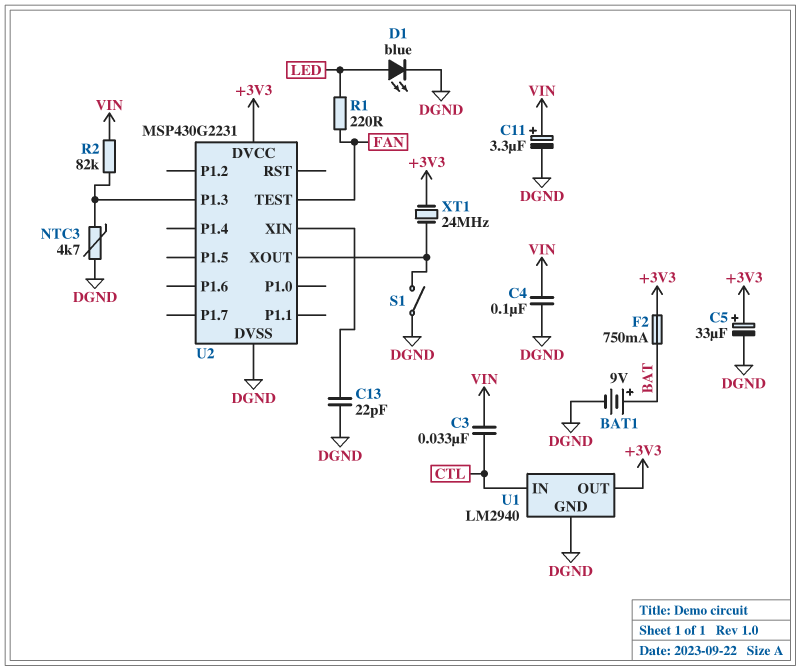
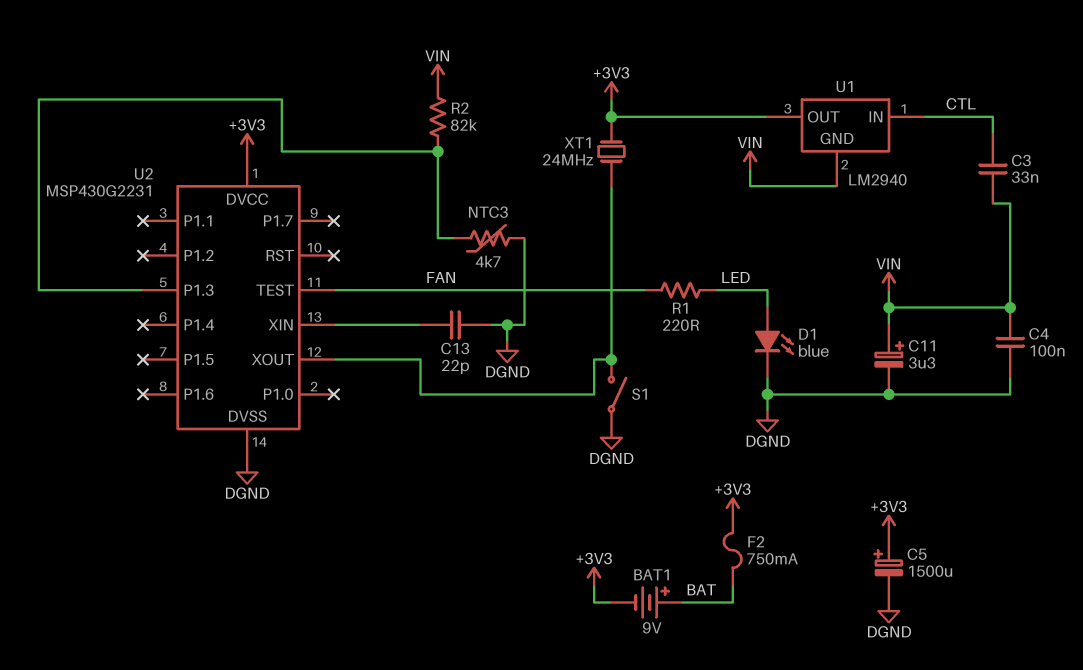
BAT1: 9V (plus BAT, minus DGND) -> 9V (plus BAT, minus +3V3)
C5: 33uF (plus +3V3, minus DGND) -> 1500uF (plus +3V3, minus DGND)
U1 pin GND: DGND -> VIN

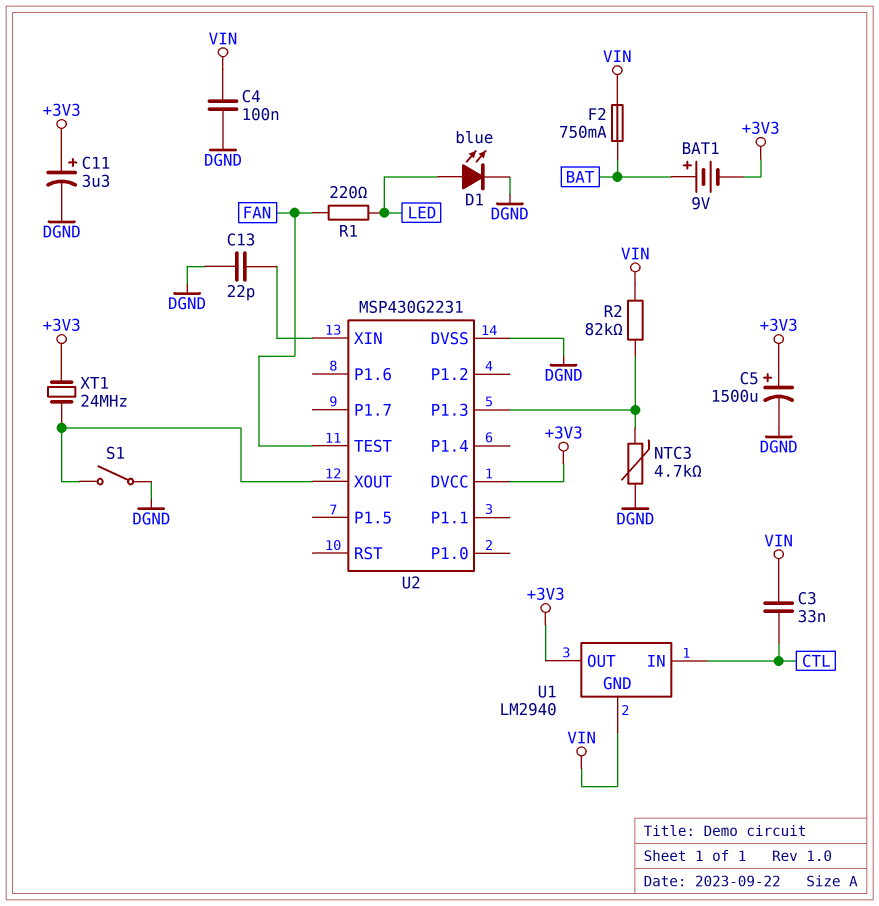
C11: 3.3uF (plus VIN, minus DGND) -> 3.3uF (plus +3V3, minus DGND)
F2: 750mA (+3V3, BAT) -> 750mA (BAT, VIN)

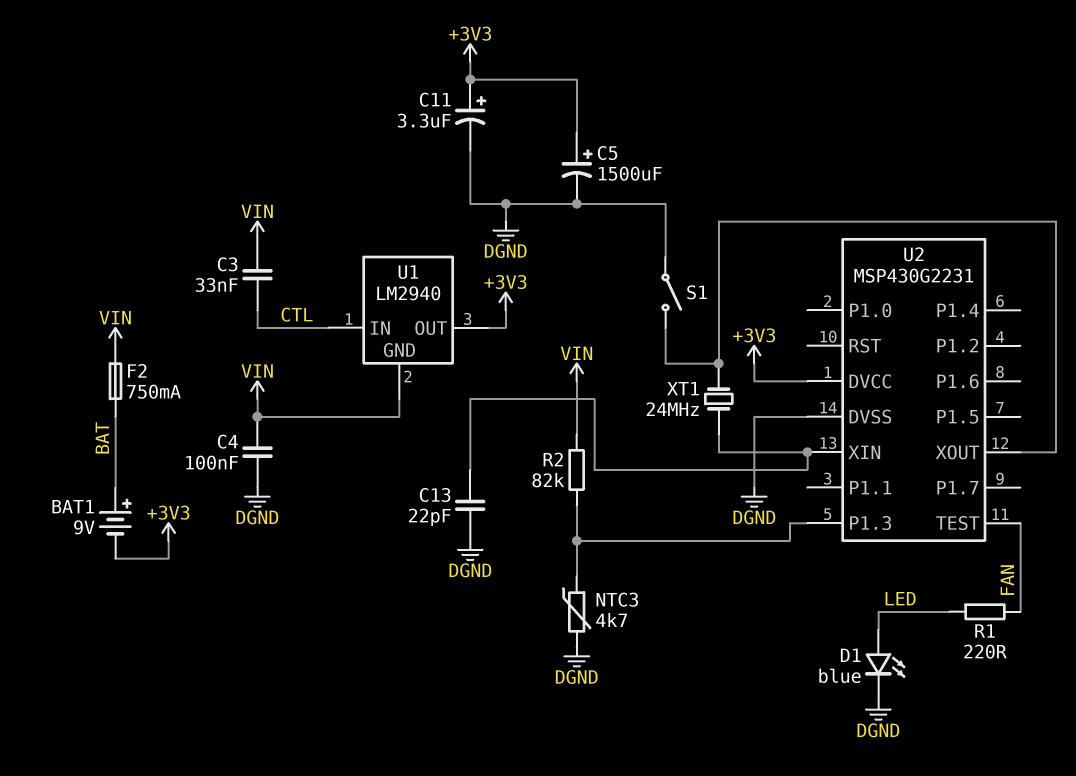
XT1: 24MHz (+3V3, U2/XOUT) -> 24MHz (U2/XIN, U2/XOUT)

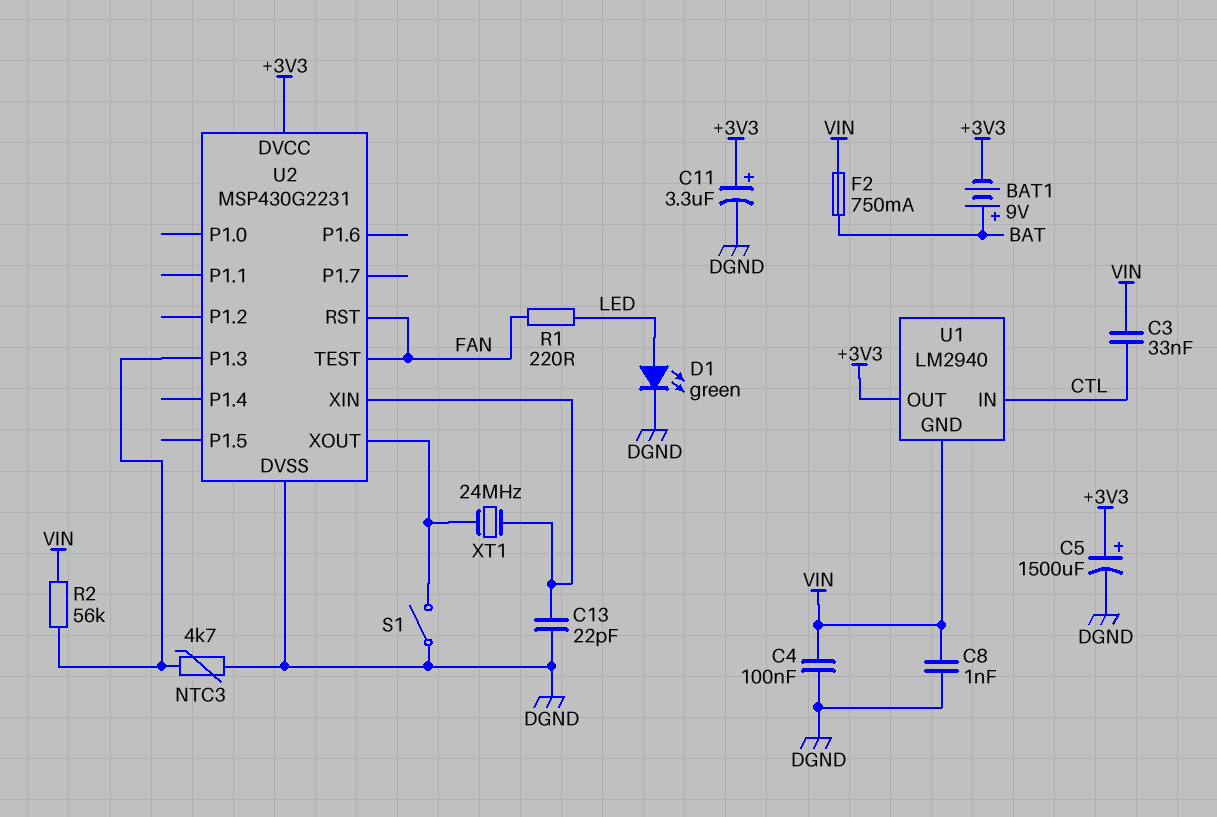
C8: none -> 1nF (DGND, VIN)
D1: LED blue (A LED, K DGND) -> LED green (A LED, K DGND)
R2: 82k (U2/P1.3, VIN) -> 56k (U2/P1.3, VIN)
U2 pin RST: none -> FAN

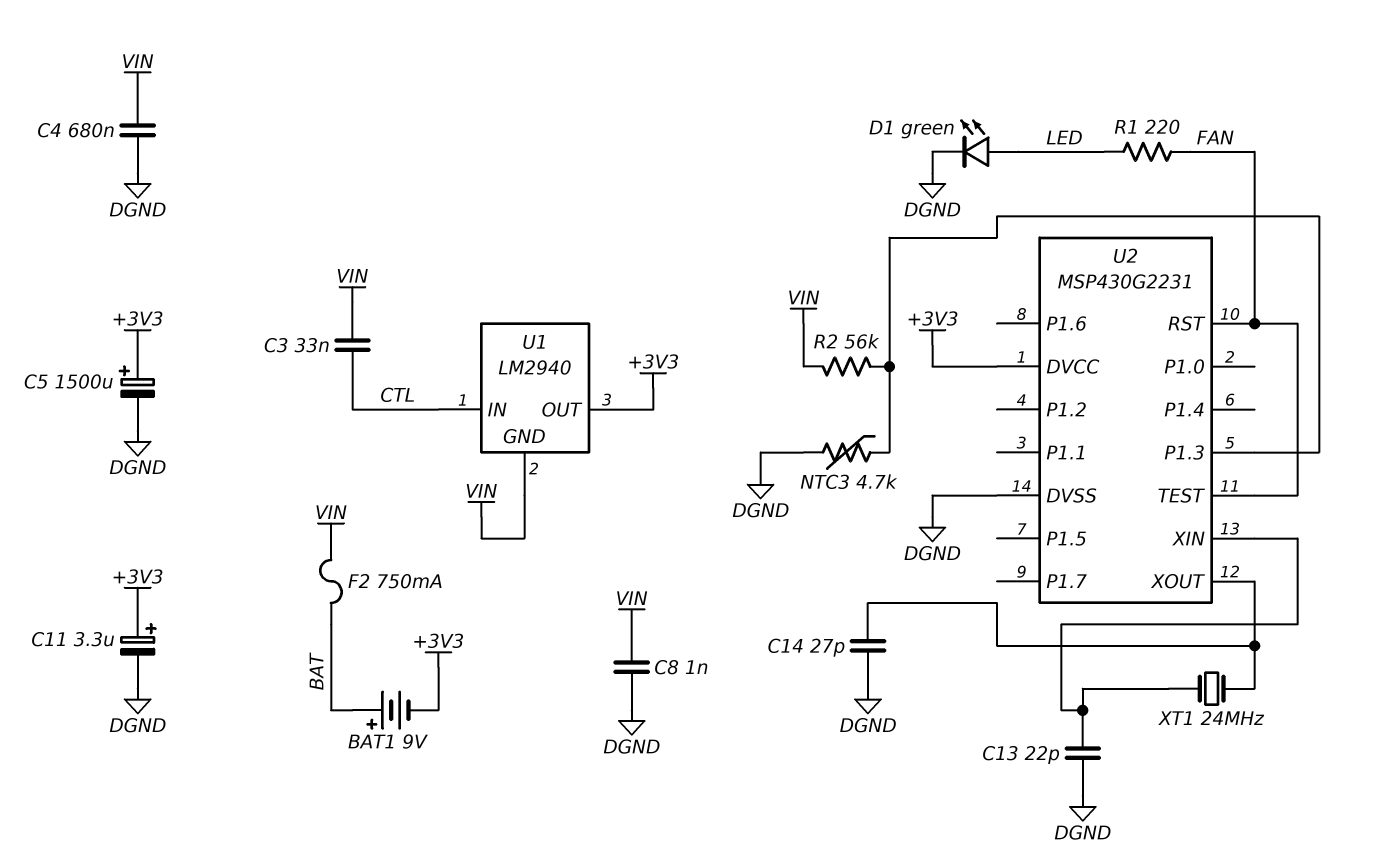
C4: 100nF (DGND, VIN) -> 680nF (DGND, VIN)
C14: none -> 27pF (DGND, U2/XOUT)
S1: switch (DGND, U2/XOUT) -> none

